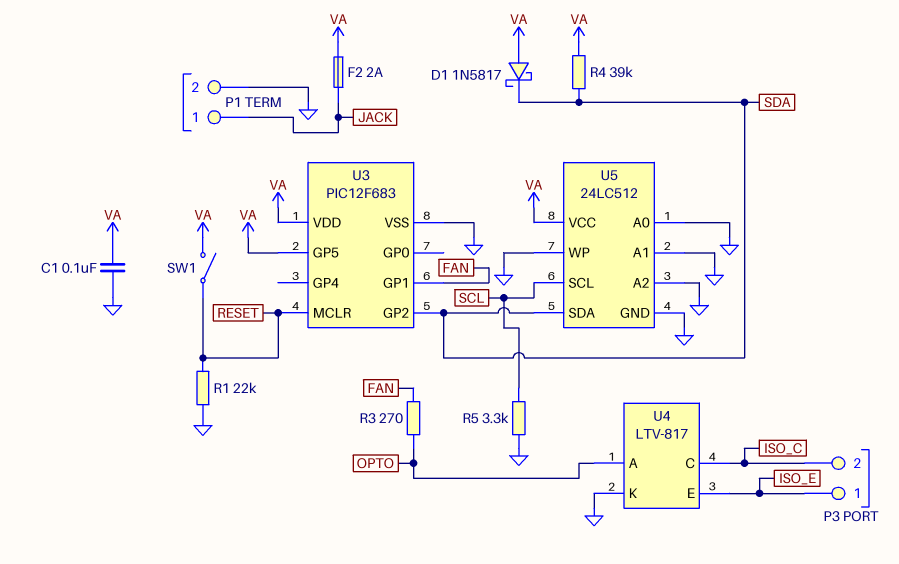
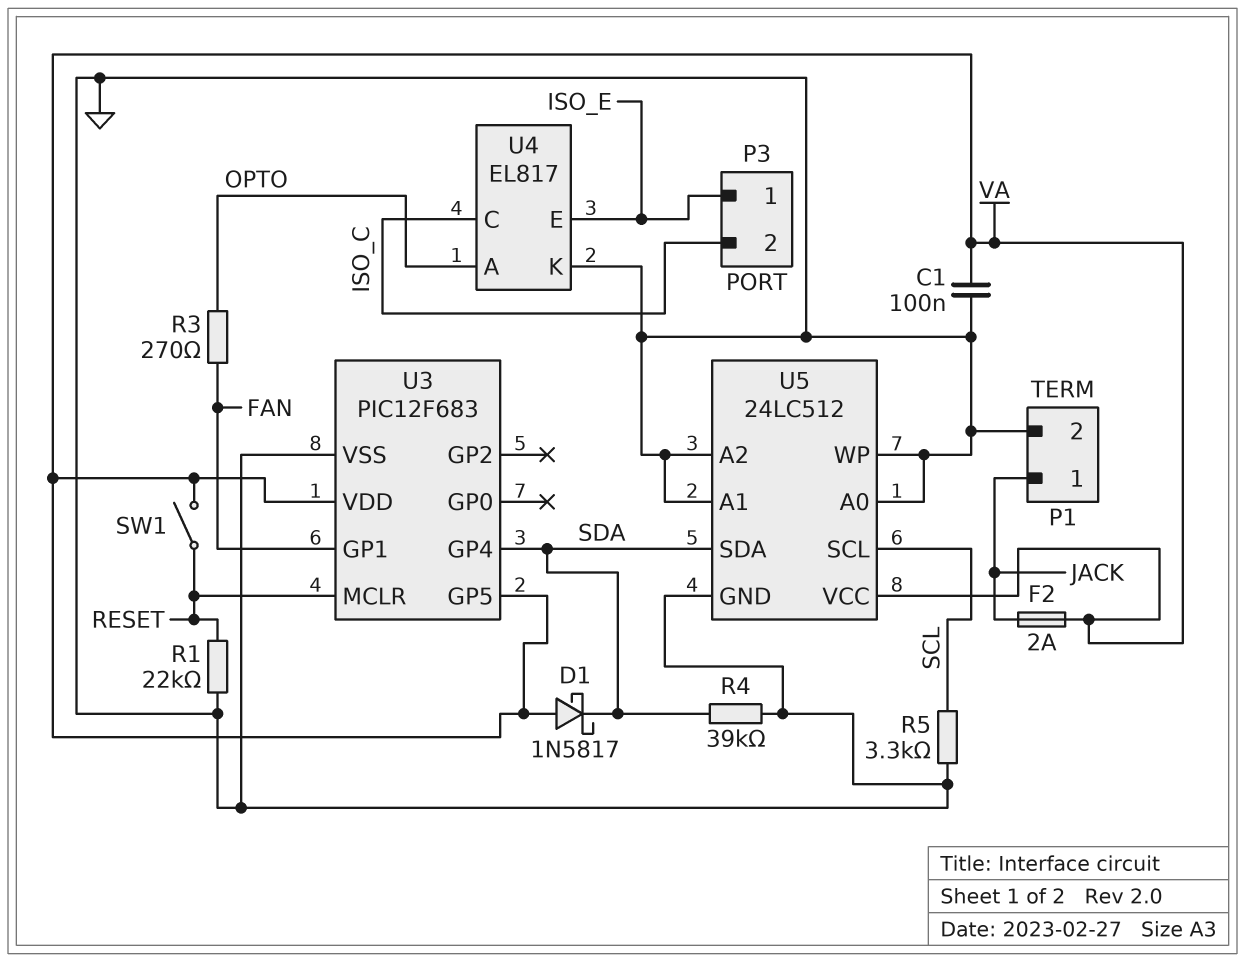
R4: 39k (SDA, VA) -> 39k (GND, SDA)
U3 pin GP2: SDA -> none
U3 pin GP4: none -> SDA
U4: LTV-817 -> EL817

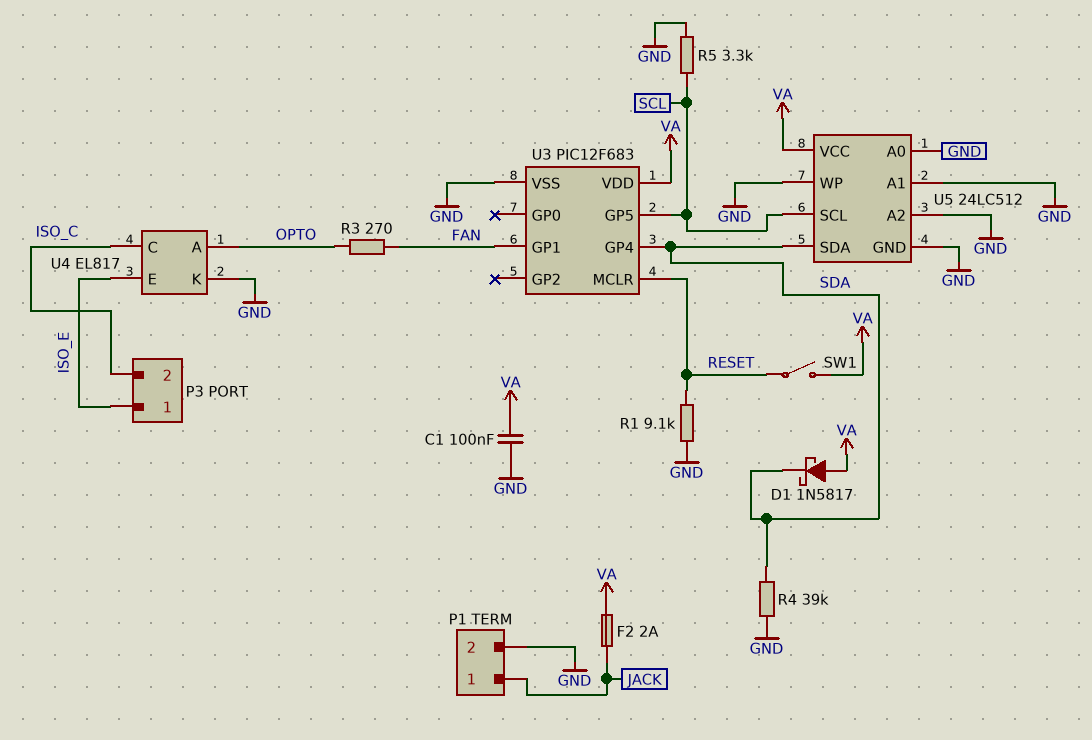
R1: 22k (GND, RESET) -> 9.1k (GND, RESET)
U3 pin GP5: VA -> SCL

